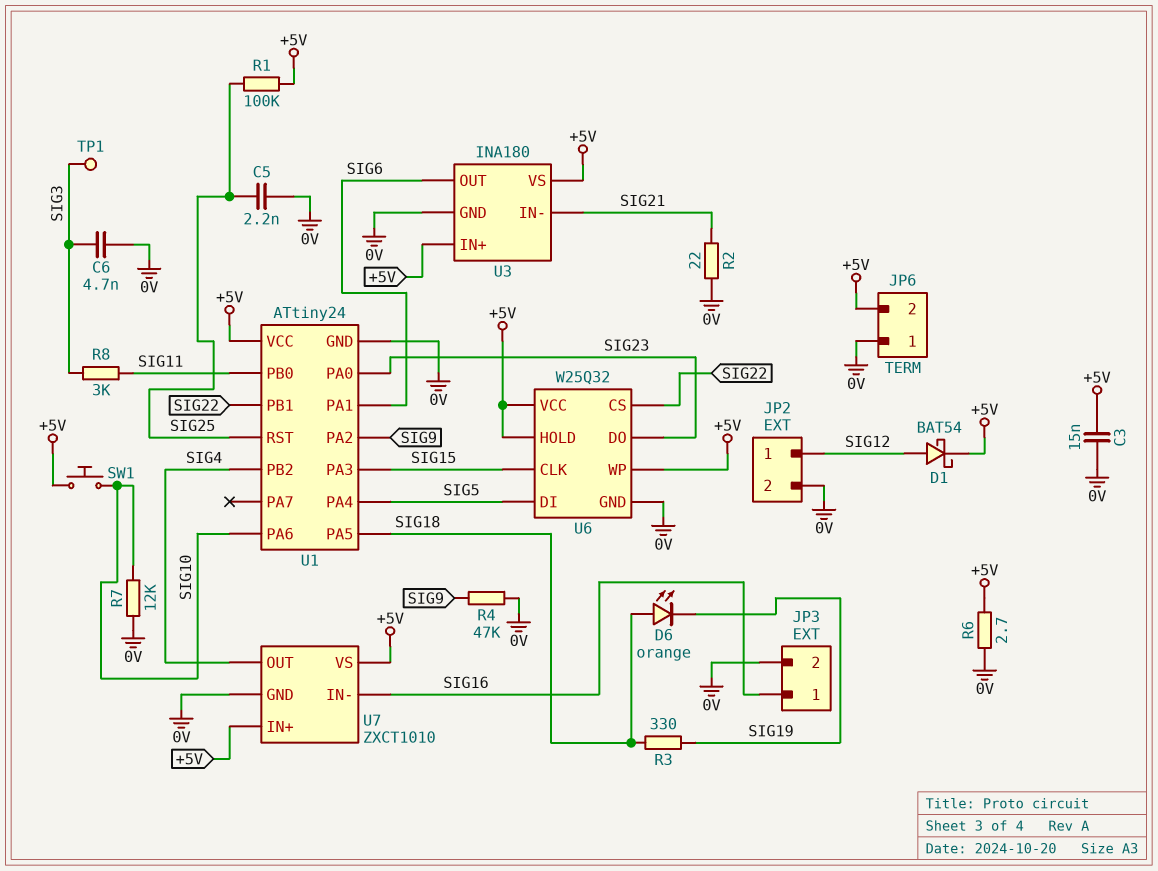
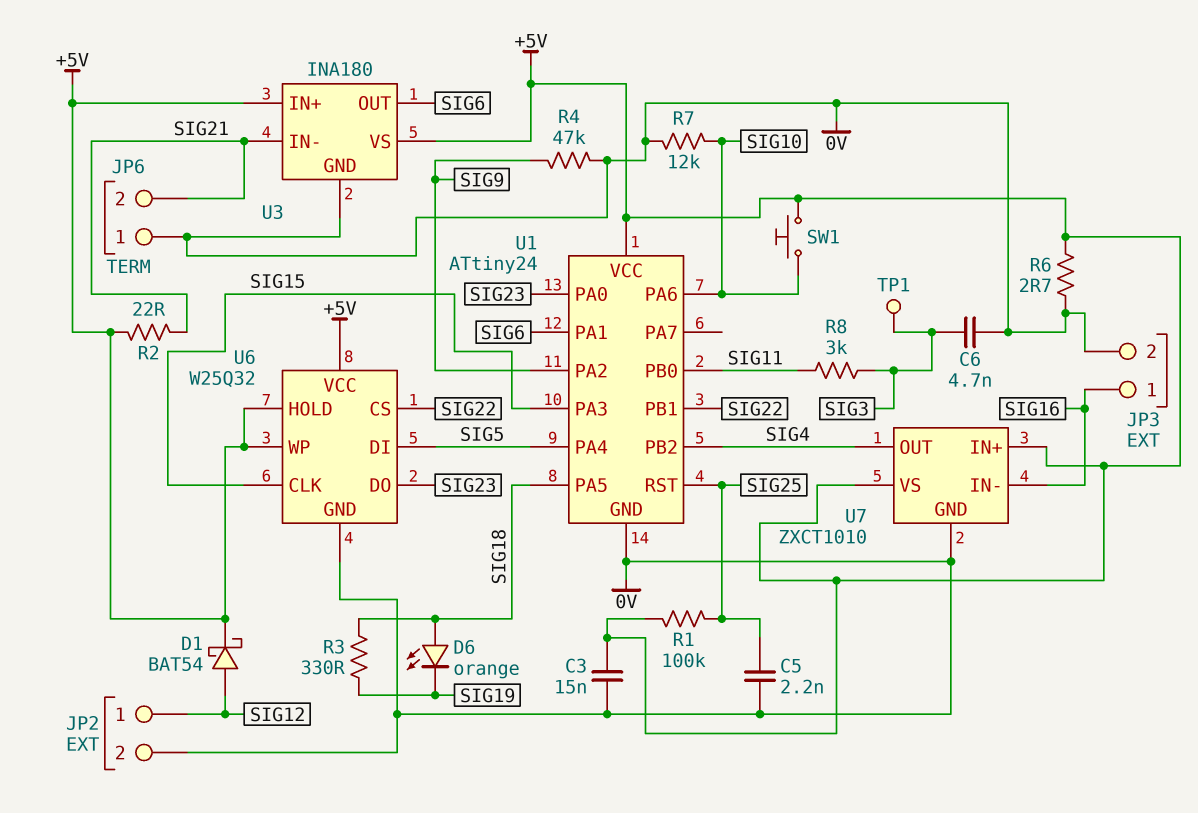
JP6 pin 2: +5V -> SIG21
R2: 22 (0V, SIG21) -> 22 (+5V, SIG21)

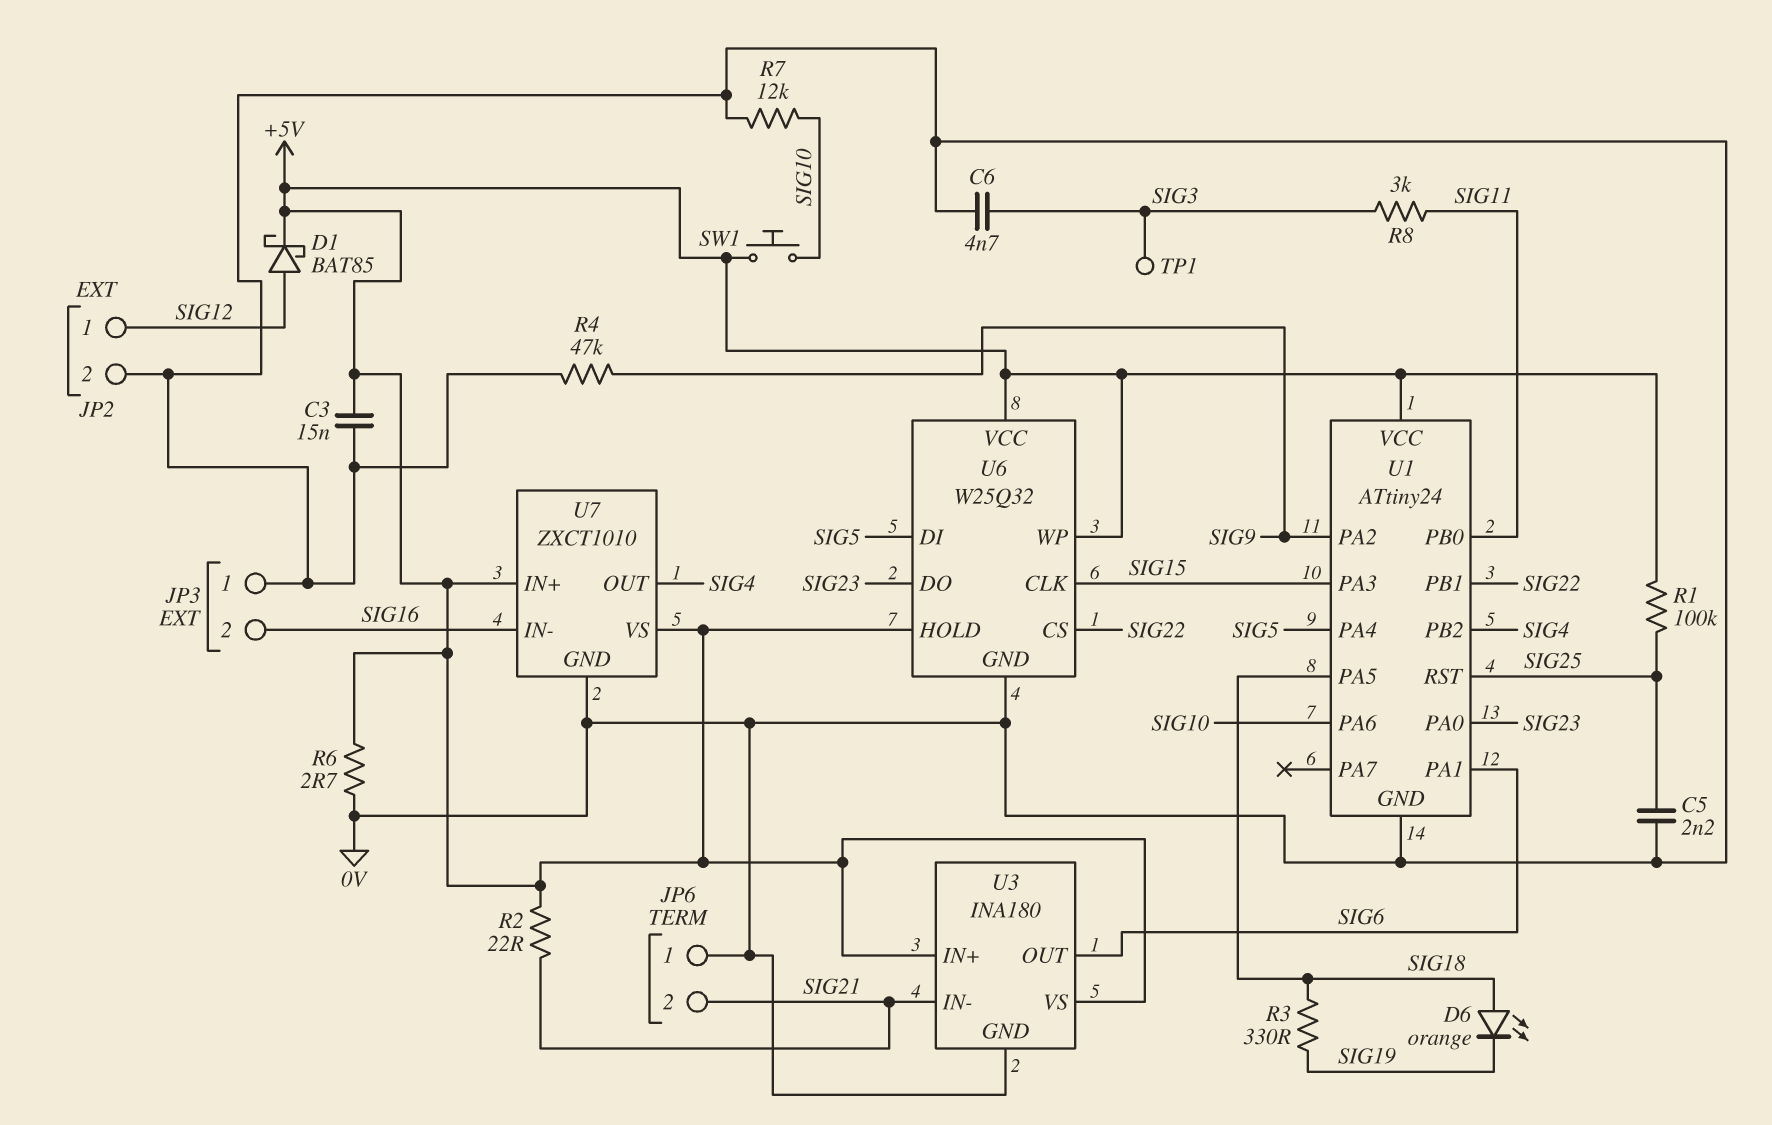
D1: schottky BAT54 (A SIG12, K +5V) -> schottky BAT85 (A SIG12, K +5V)
JP3 pin 1: SIG16 -> 0V
JP3 pin 2: 0V -> SIG16

